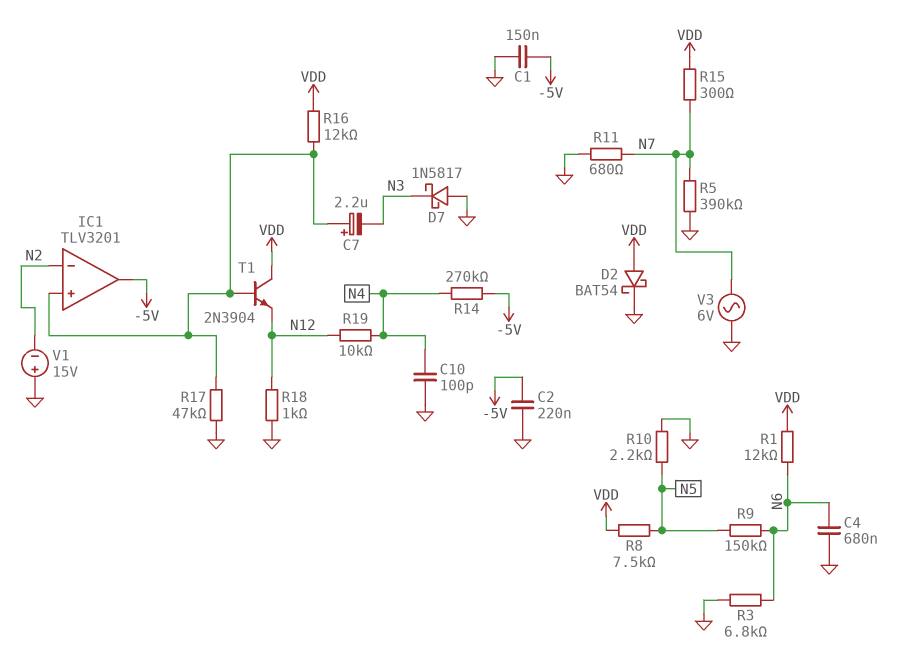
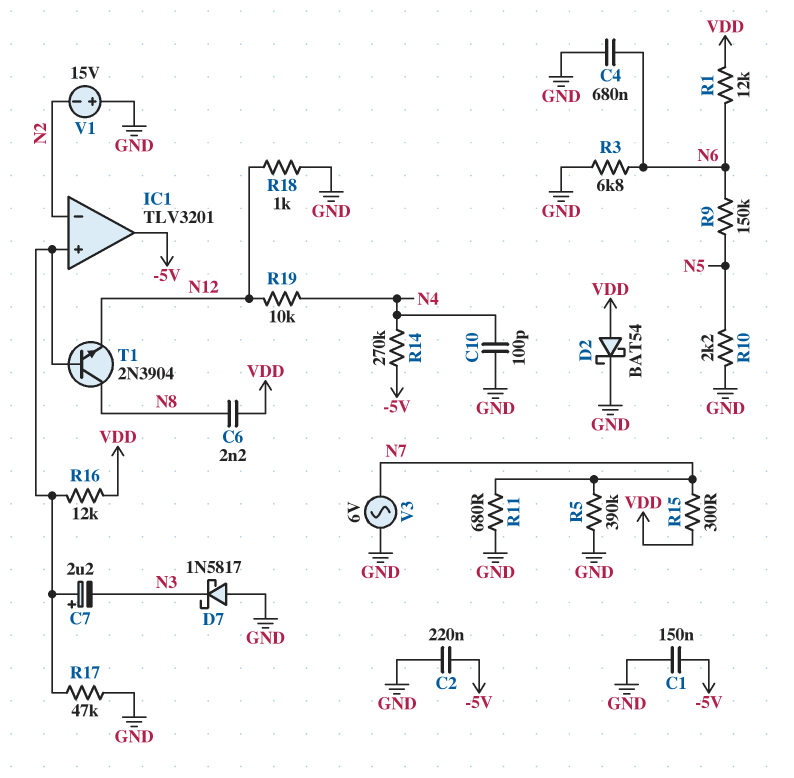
C6: none -> 2.2nF (N8, VDD)
R8: 7.5k (N5, VDD) -> none
T1: NPN 2N3904 (B IC1/in+, C VDD, E N12) -> NPN 2N3904 (B IC1/in+, C N8, E N12)

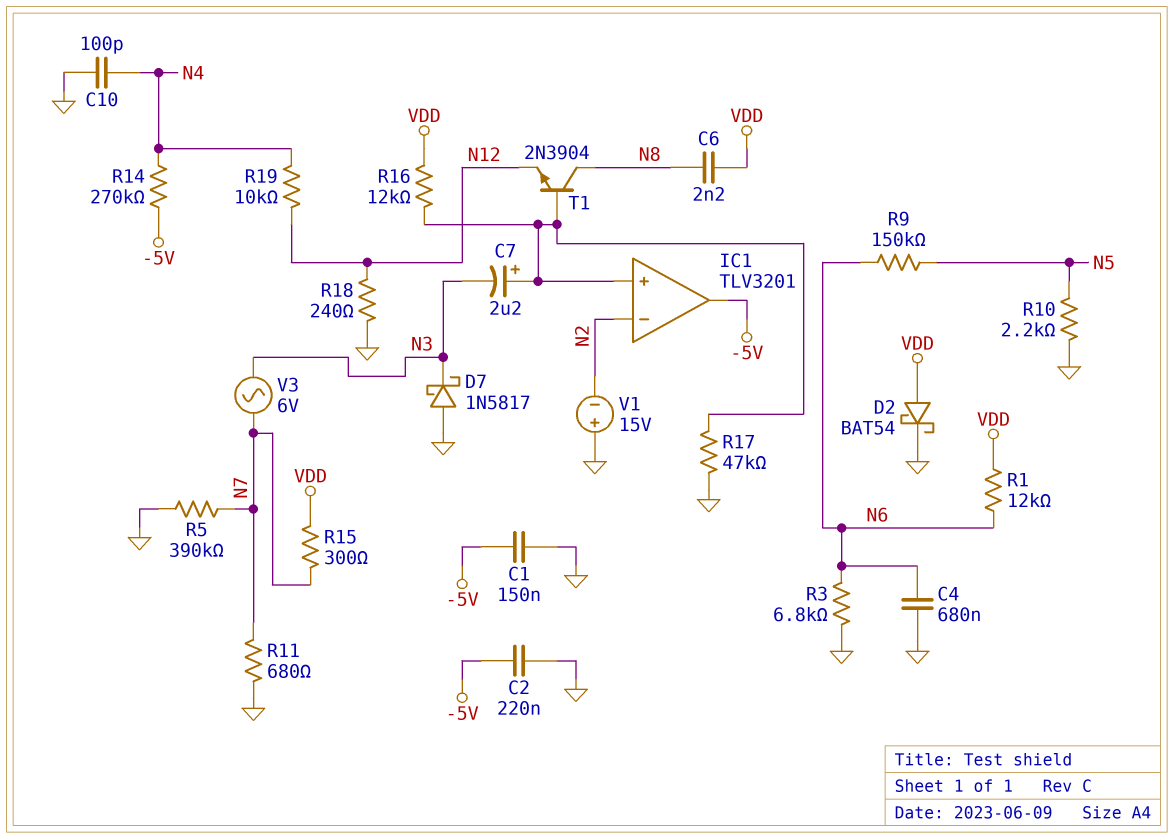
R18: 1k (GND, N12) -> 240 (GND, N12)
V3: AC 6V (GND, N7) -> AC 6V (N3, N7)

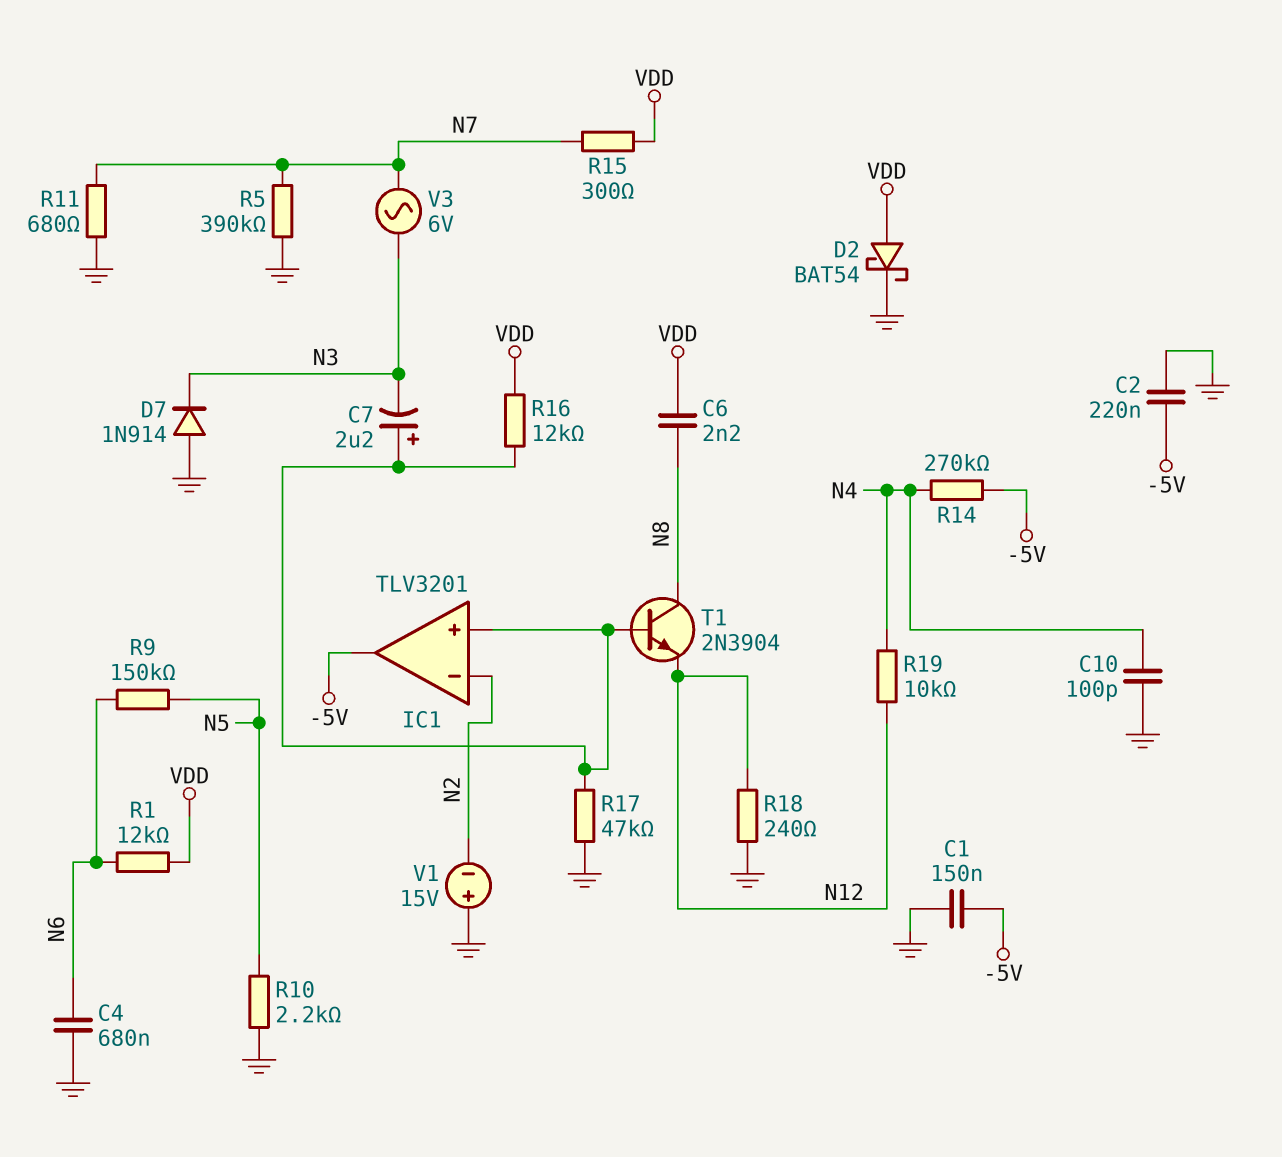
D7: schottky 1N5817 (A GND, K N3) -> diode 1N914 (A GND, K N3)
R3: 6.8k (GND, N6) -> none

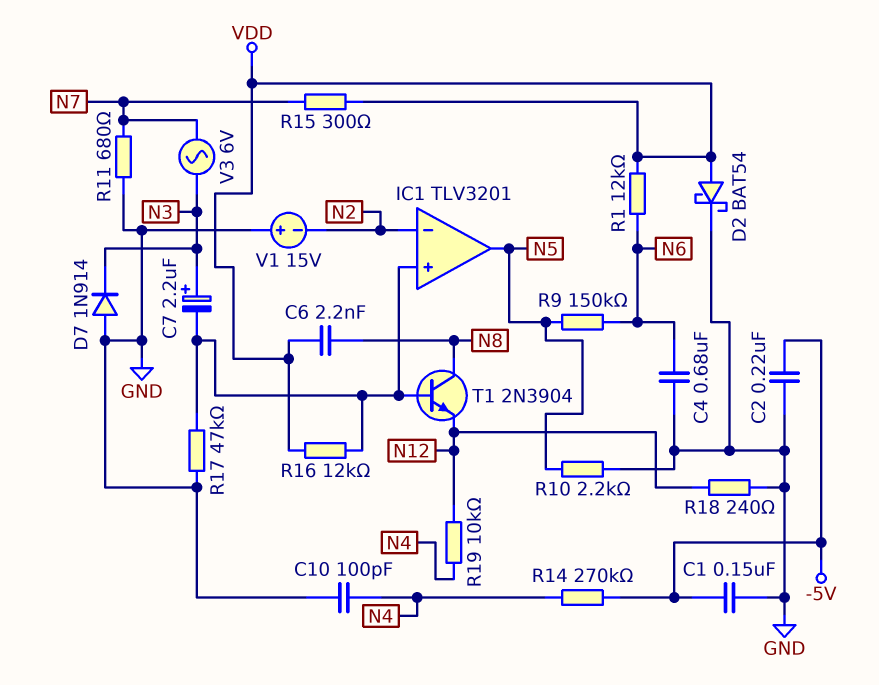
C7: 2.2uF (plus IC1/in+, minus N3) -> 2.2uF (plus N3, minus IC1/in+)
IC1 pin out: -5V -> N5
R5: 390k (GND, N7) -> none

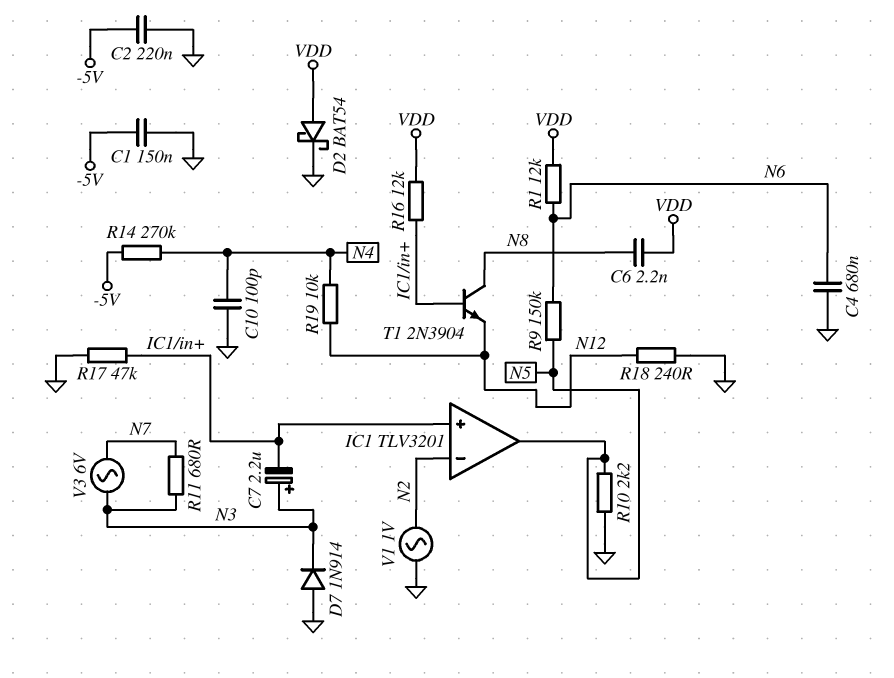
R11: 680 (GND, N7) -> 680 (N3, N7)
R15: 300 (N7, VDD) -> none
V1: 15V (plus GND, minus N2) -> AC 1V (GND, N2)

